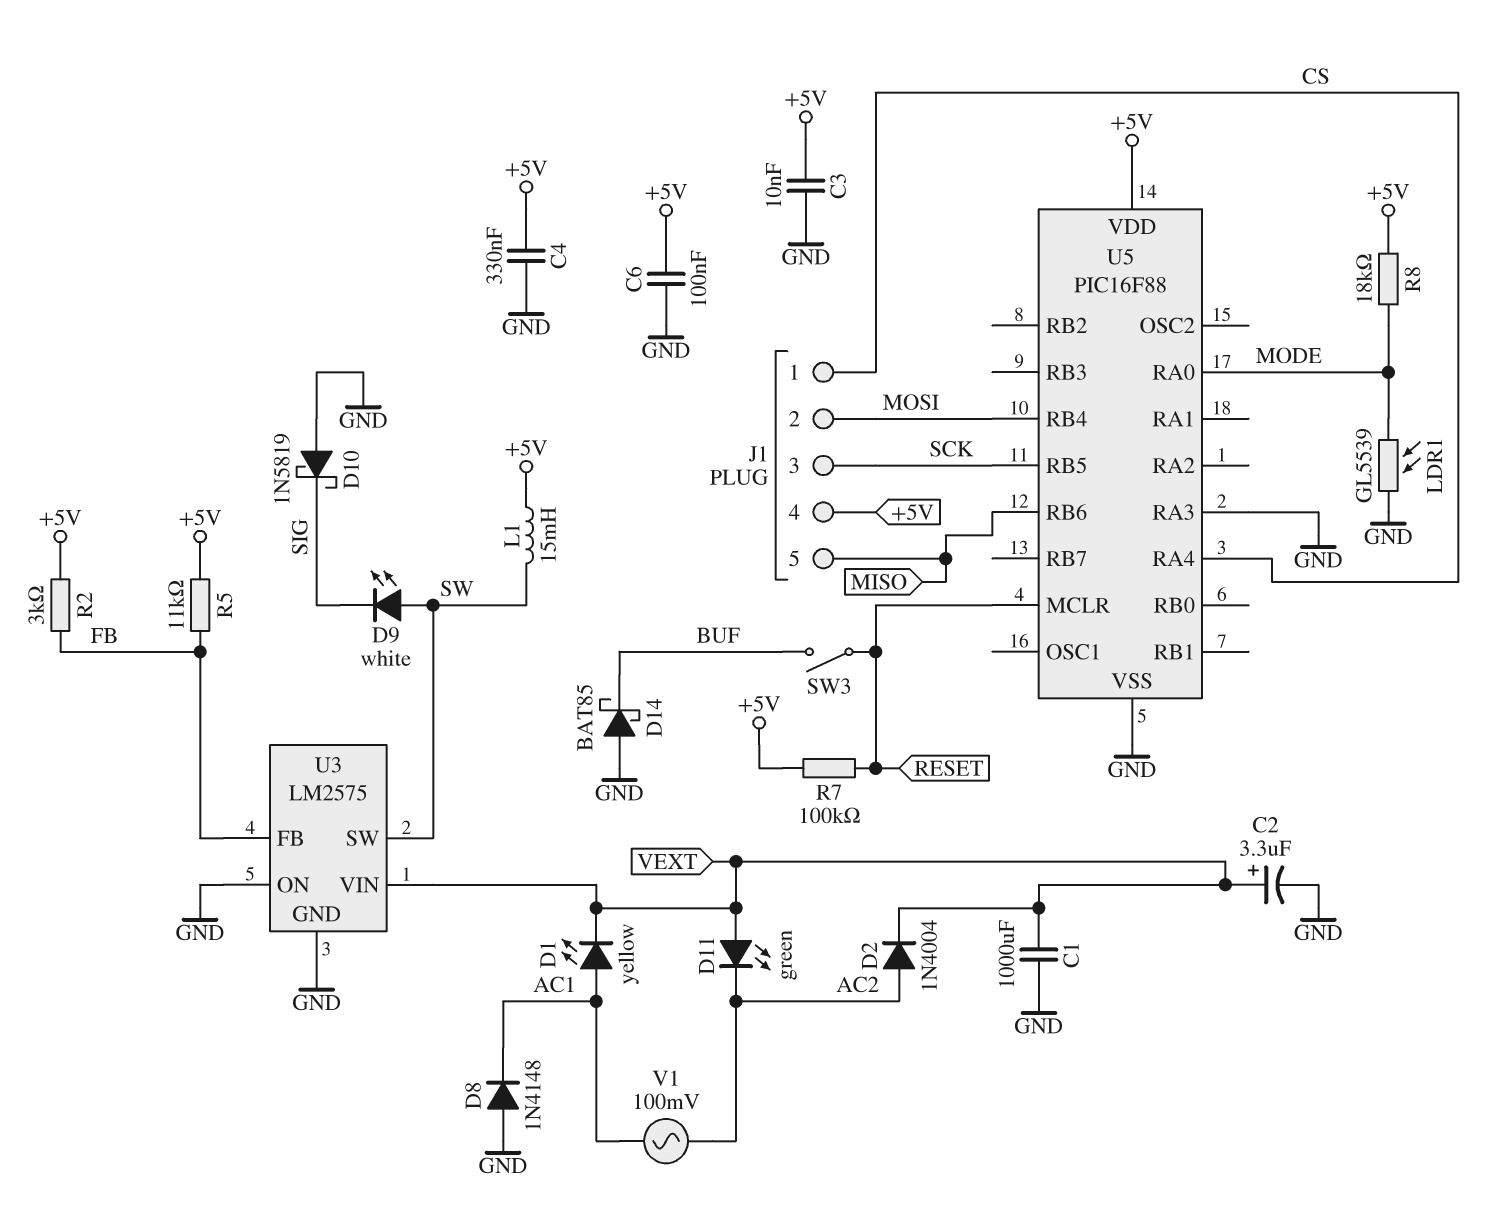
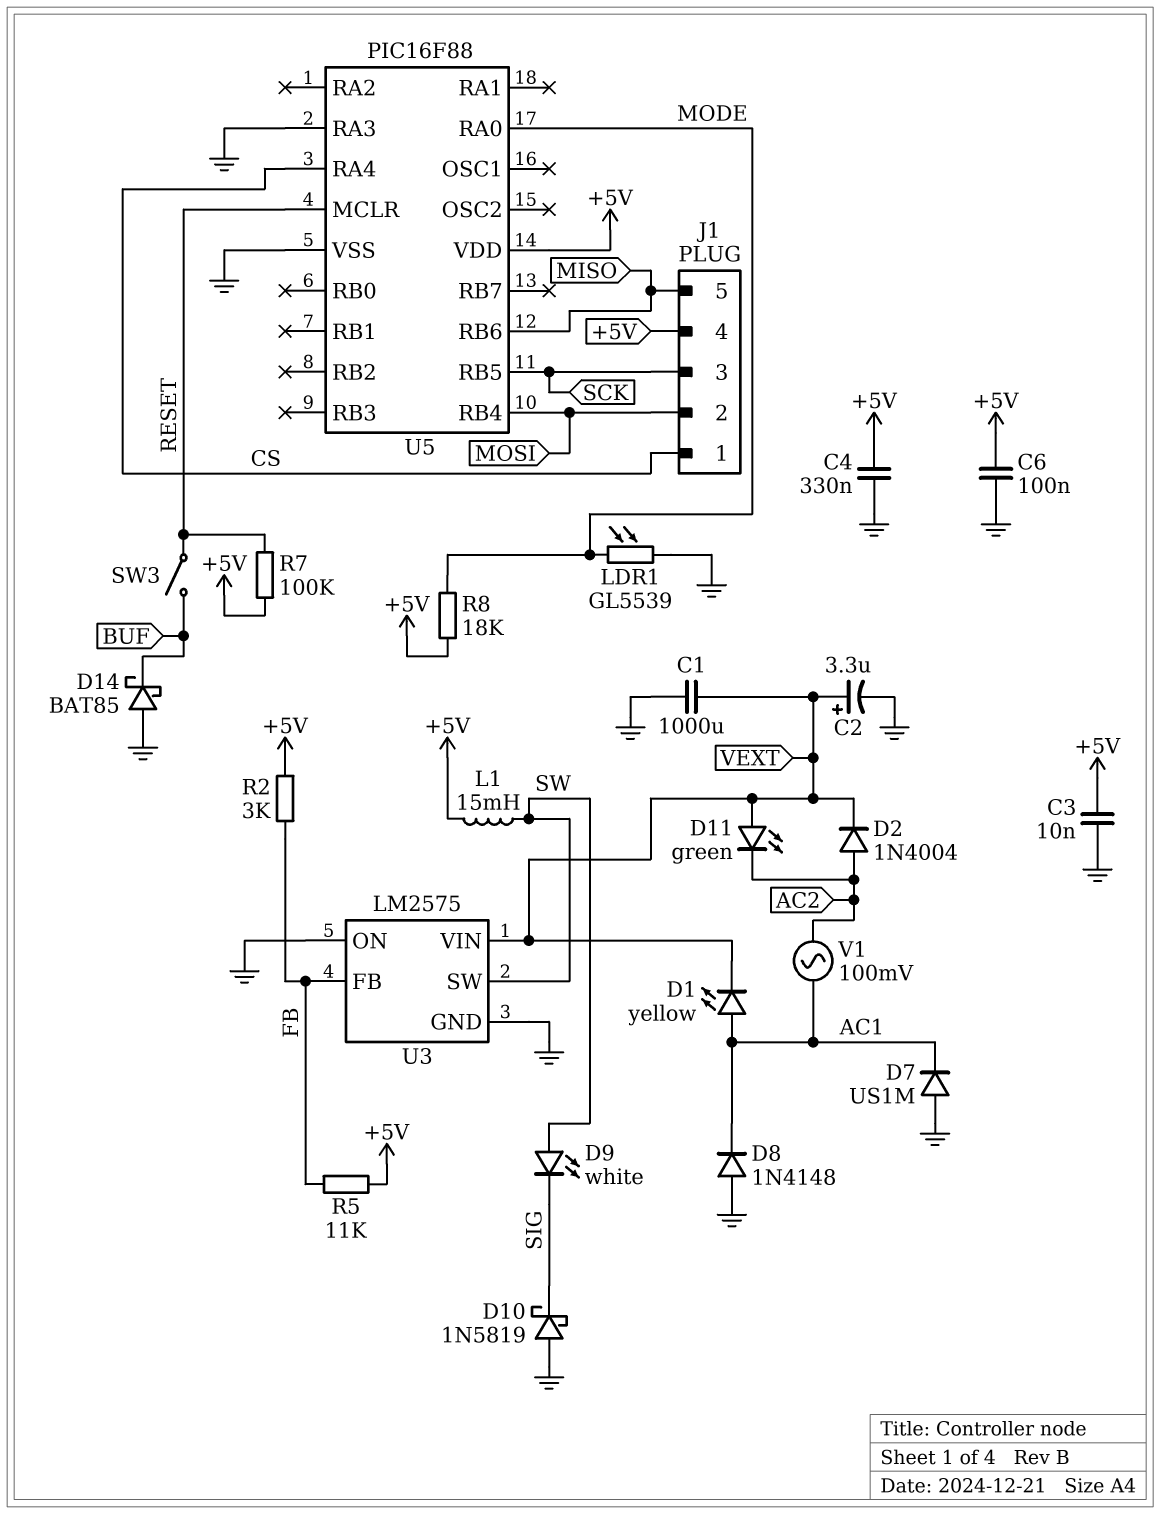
D7: none -> diode US1M (A GND, K AC1)

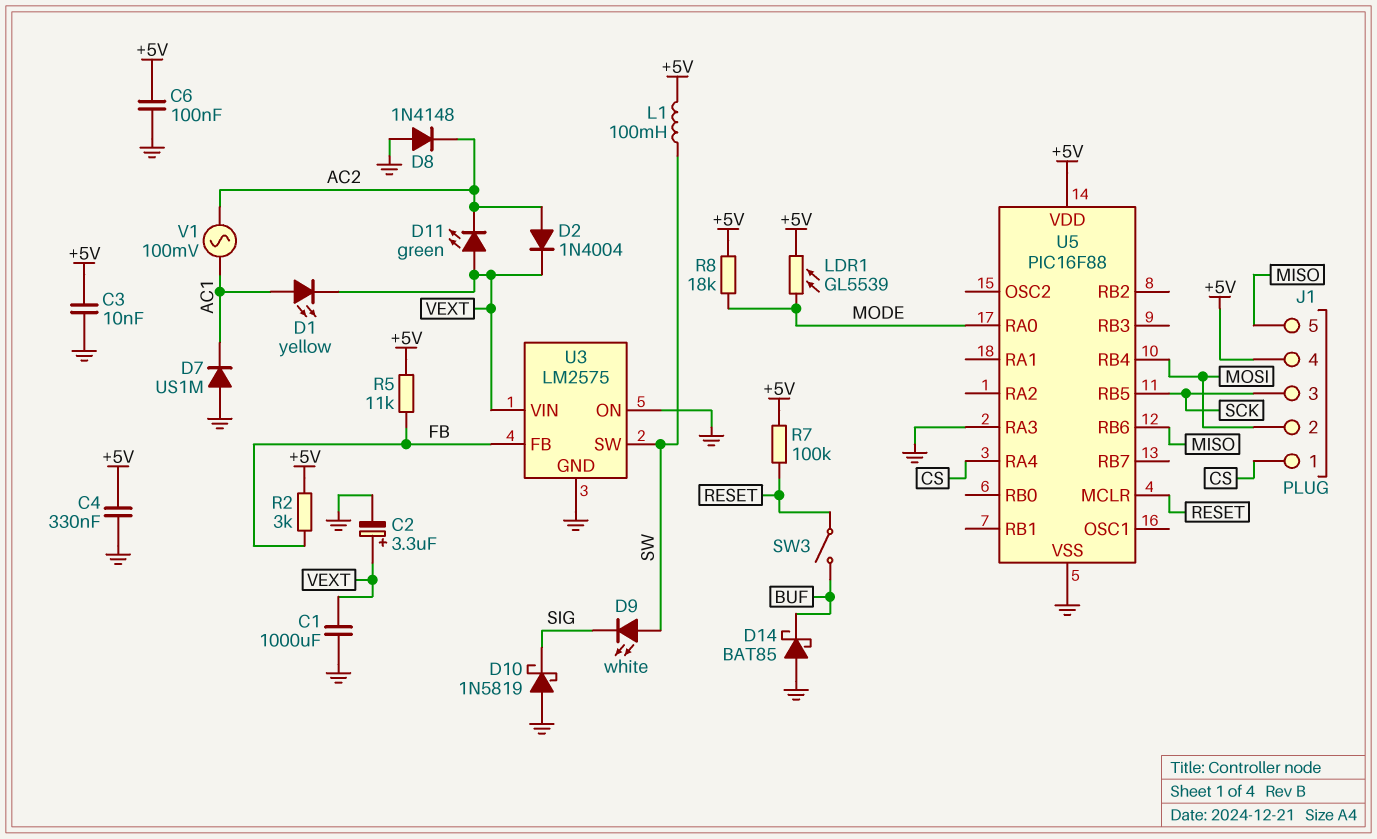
D8: diode 1N4148 (A GND, K AC1) -> diode 1N4148 (A GND, K AC2)
L1: 15mH (+5V, SW) -> 100mH (+5V, SW)
LDR1: GL5539 (GND, MODE) -> GL5539 (+5V, MODE)

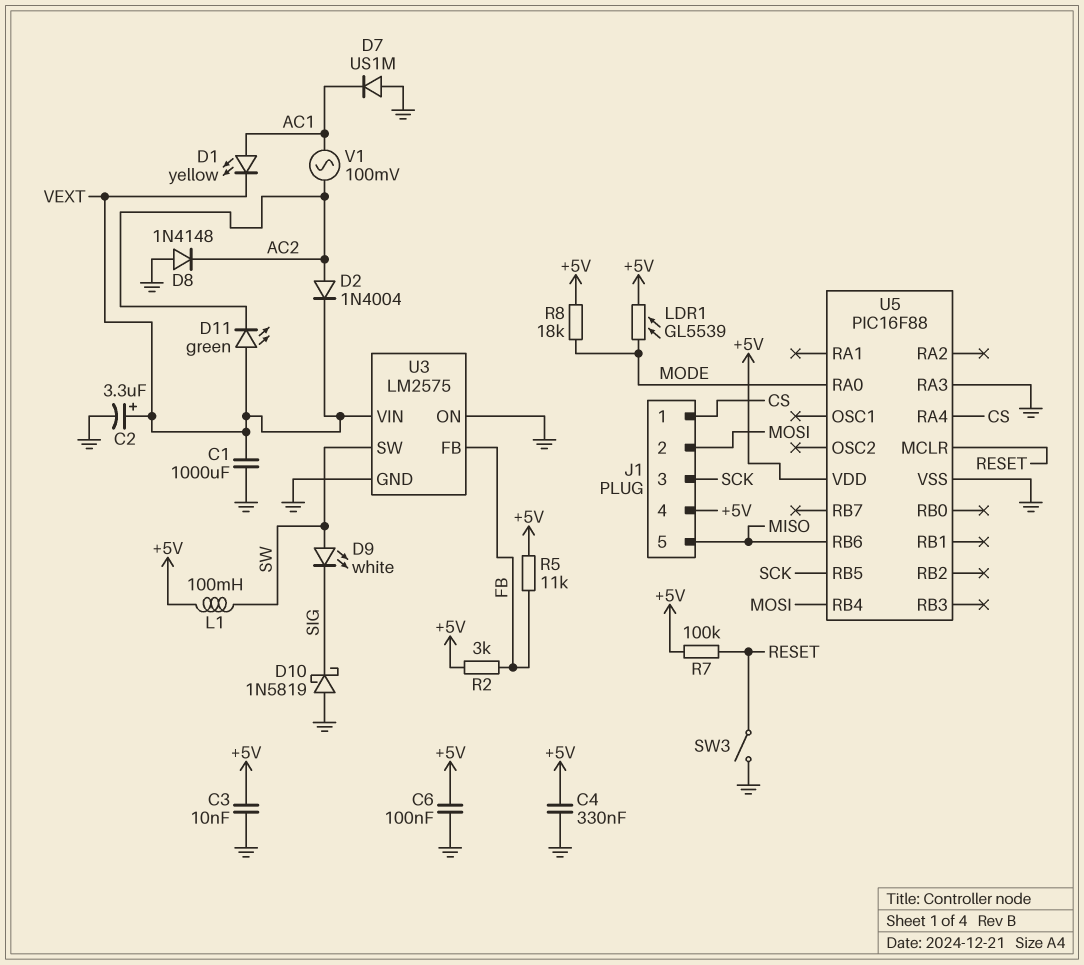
D14: schottky BAT85 (A GND, K BUF) -> none
SW3: switch (BUF, RESET) -> switch (GND, RESET)

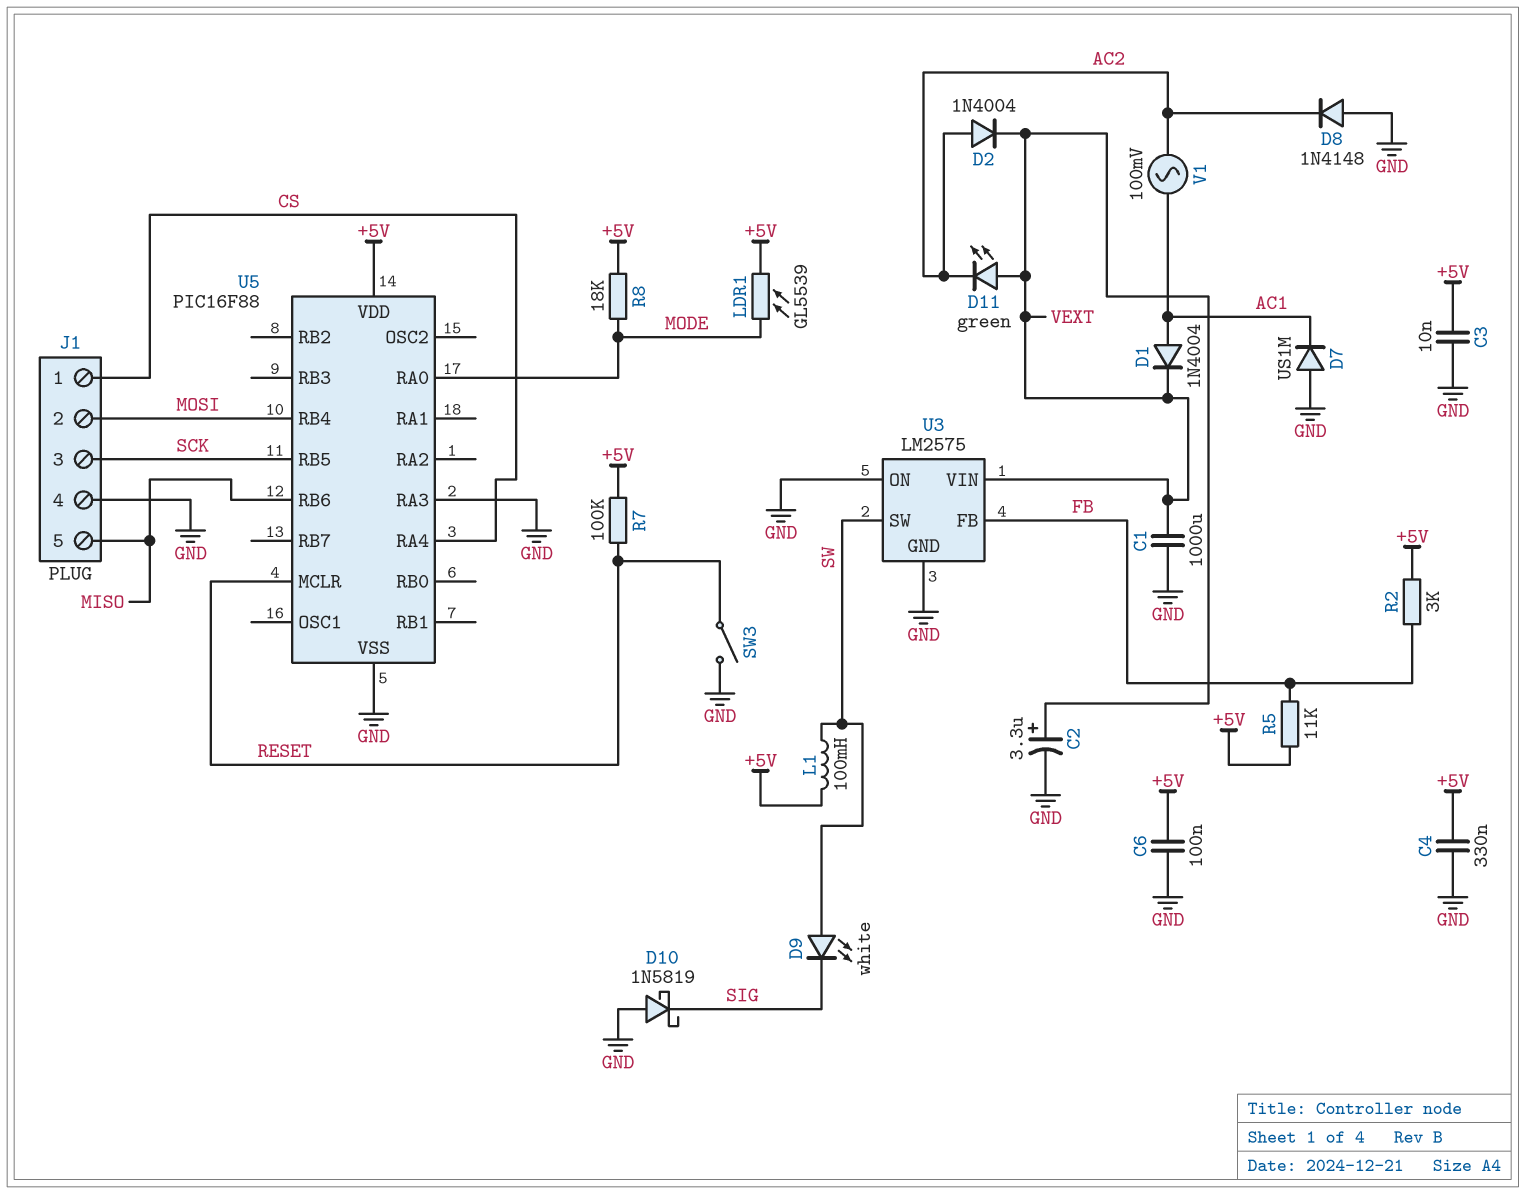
D1: LED yellow (A AC1, K VEXT) -> diode 1N4004 (A AC1, K VEXT)
J1 pin 4: +5V -> GND

